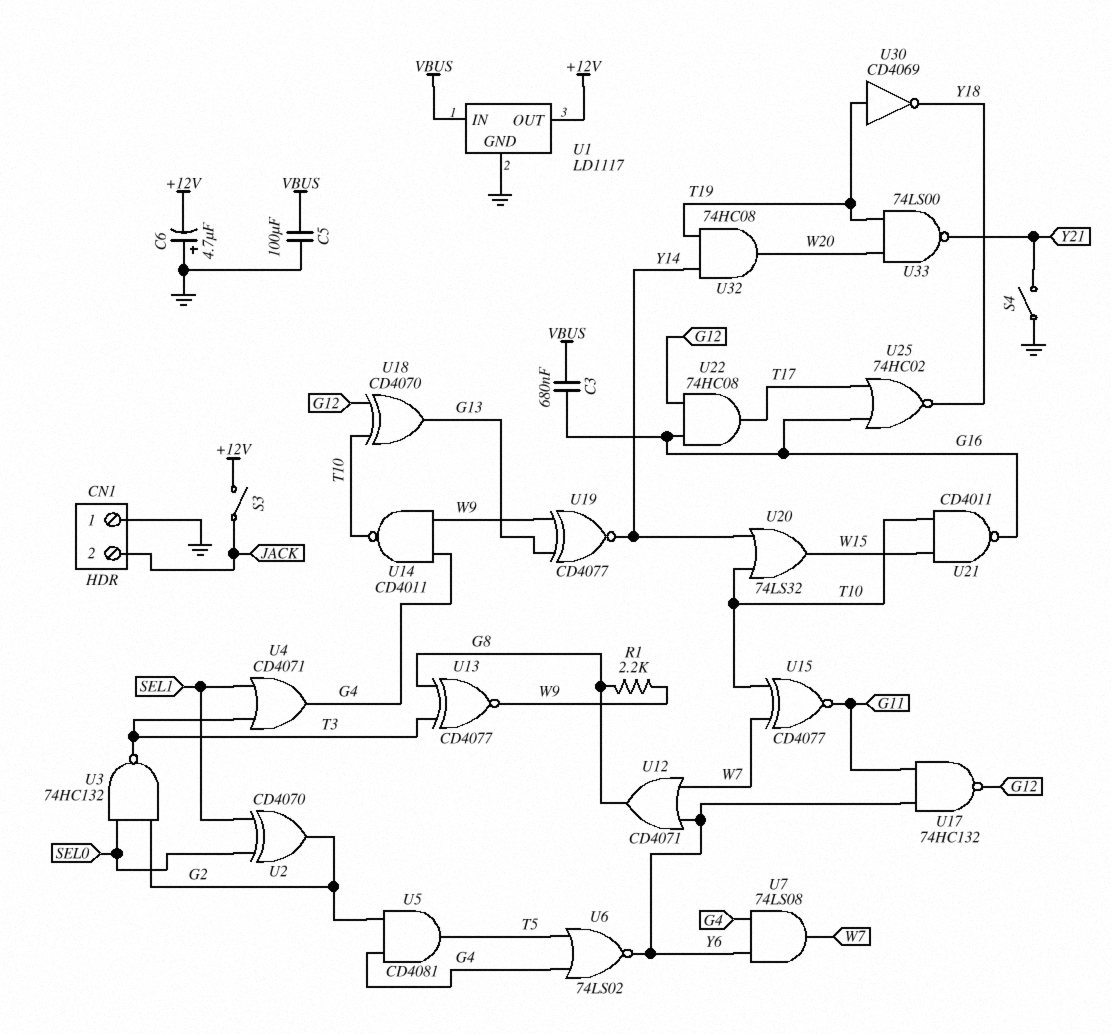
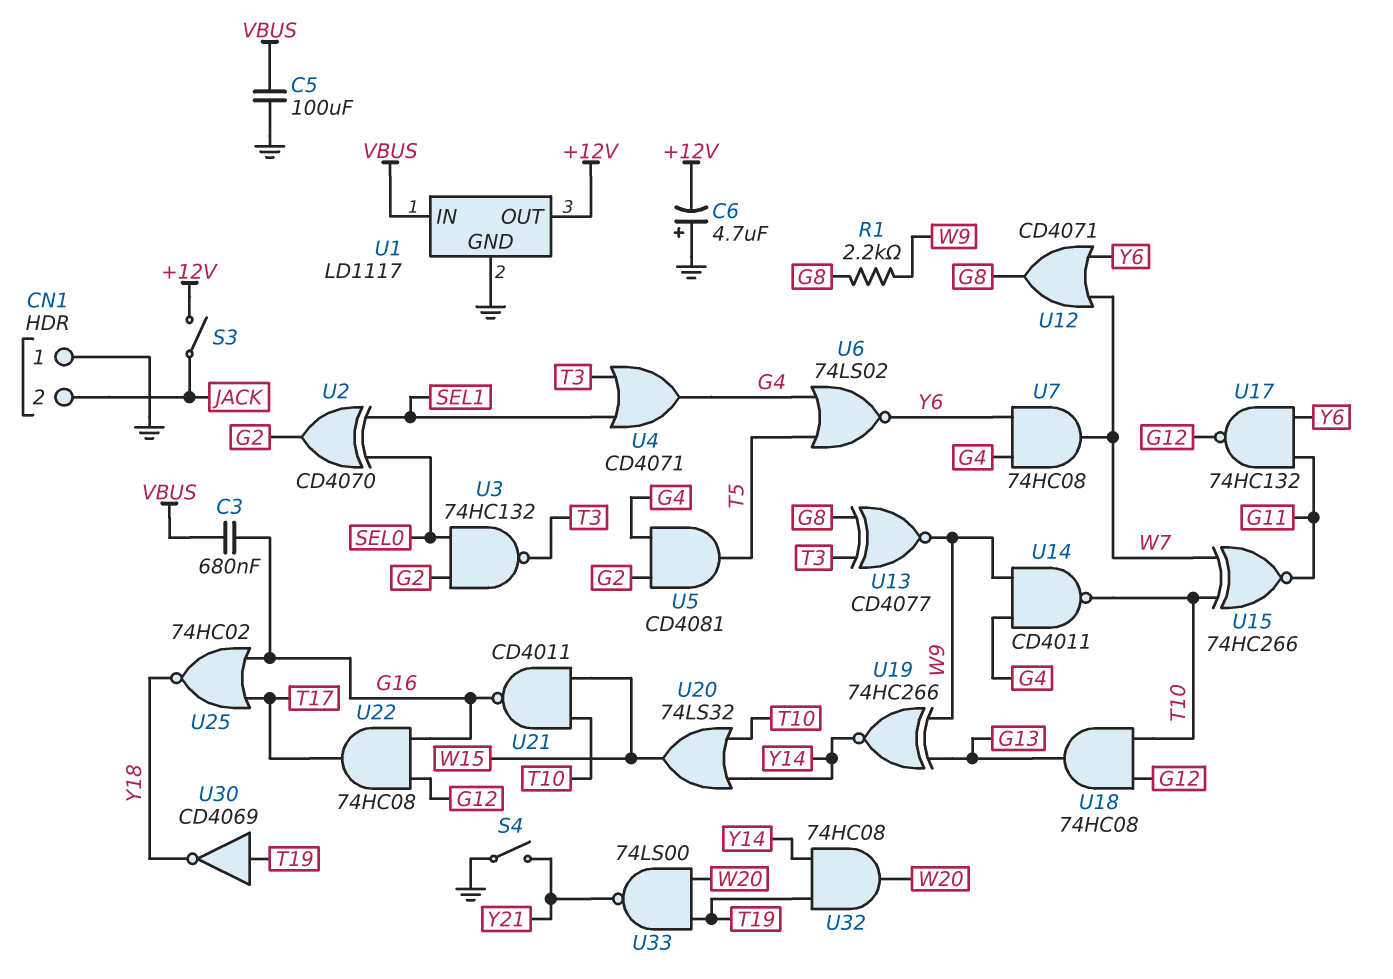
U7: AND 74LS08 (in G4, in Y6, out W7) -> AND 74HC08 (in G4, in Y6, out W7)
U15: XNOR CD4077 (in T10, in W7, out G11) -> XNOR 74HC266 (in T10, in W7, out G11)
U18: XOR CD4070 (in G12, in T10, out G13) -> AND 74HC08 (in G12, in T10, out G13)
U19: XNOR CD4077 (in G13, in W9, out Y14) -> XNOR 74HC266 (in G13, in W9, out Y14)

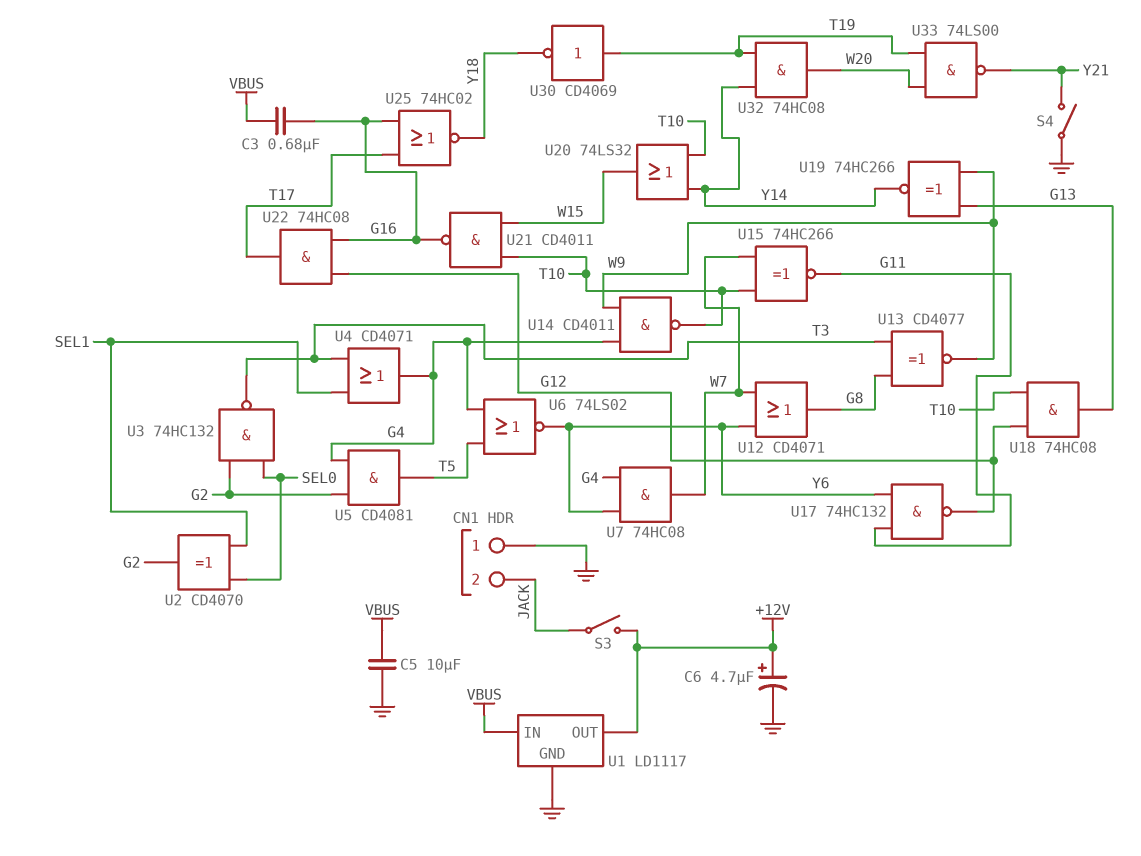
C5: 100uF (GND, VBUS) -> 10uF (GND, VBUS)
C6: 4.7uF (plus GND, minus +12V) -> 4.7uF (plus +12V, minus GND)
R1: 2.2k (G8, W9) -> none

